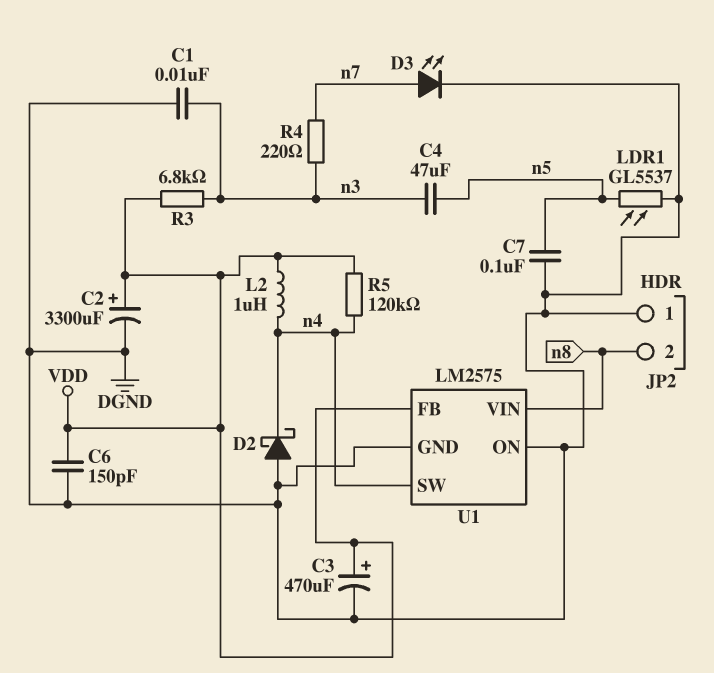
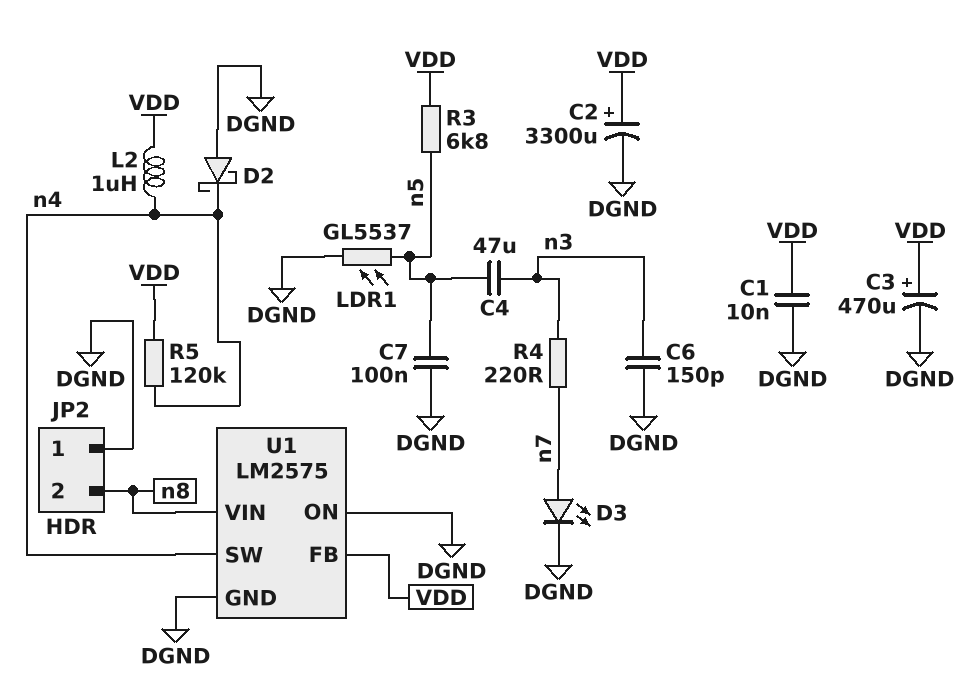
C1: 10nF (DGND, n3) -> 10nF (DGND, VDD)
C6: 150pF (DGND, VDD) -> 150pF (DGND, n3)
R3: 6.8k (VDD, n3) -> 6.8k (VDD, n5)

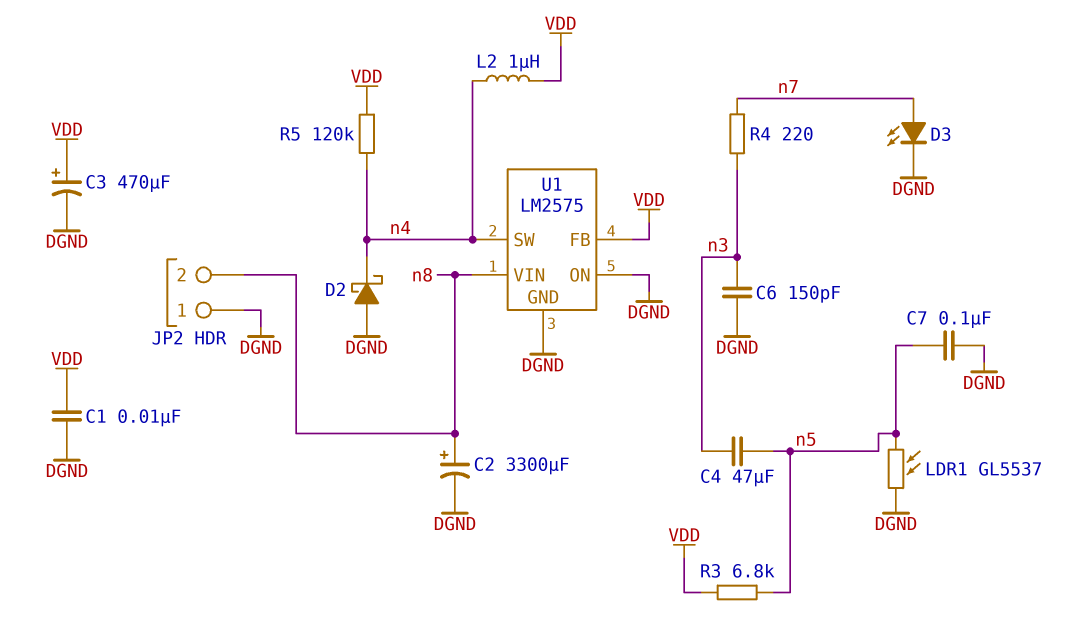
C2: 3300uF (plus VDD, minus DGND) -> 3300uF (plus n8, minus DGND)

